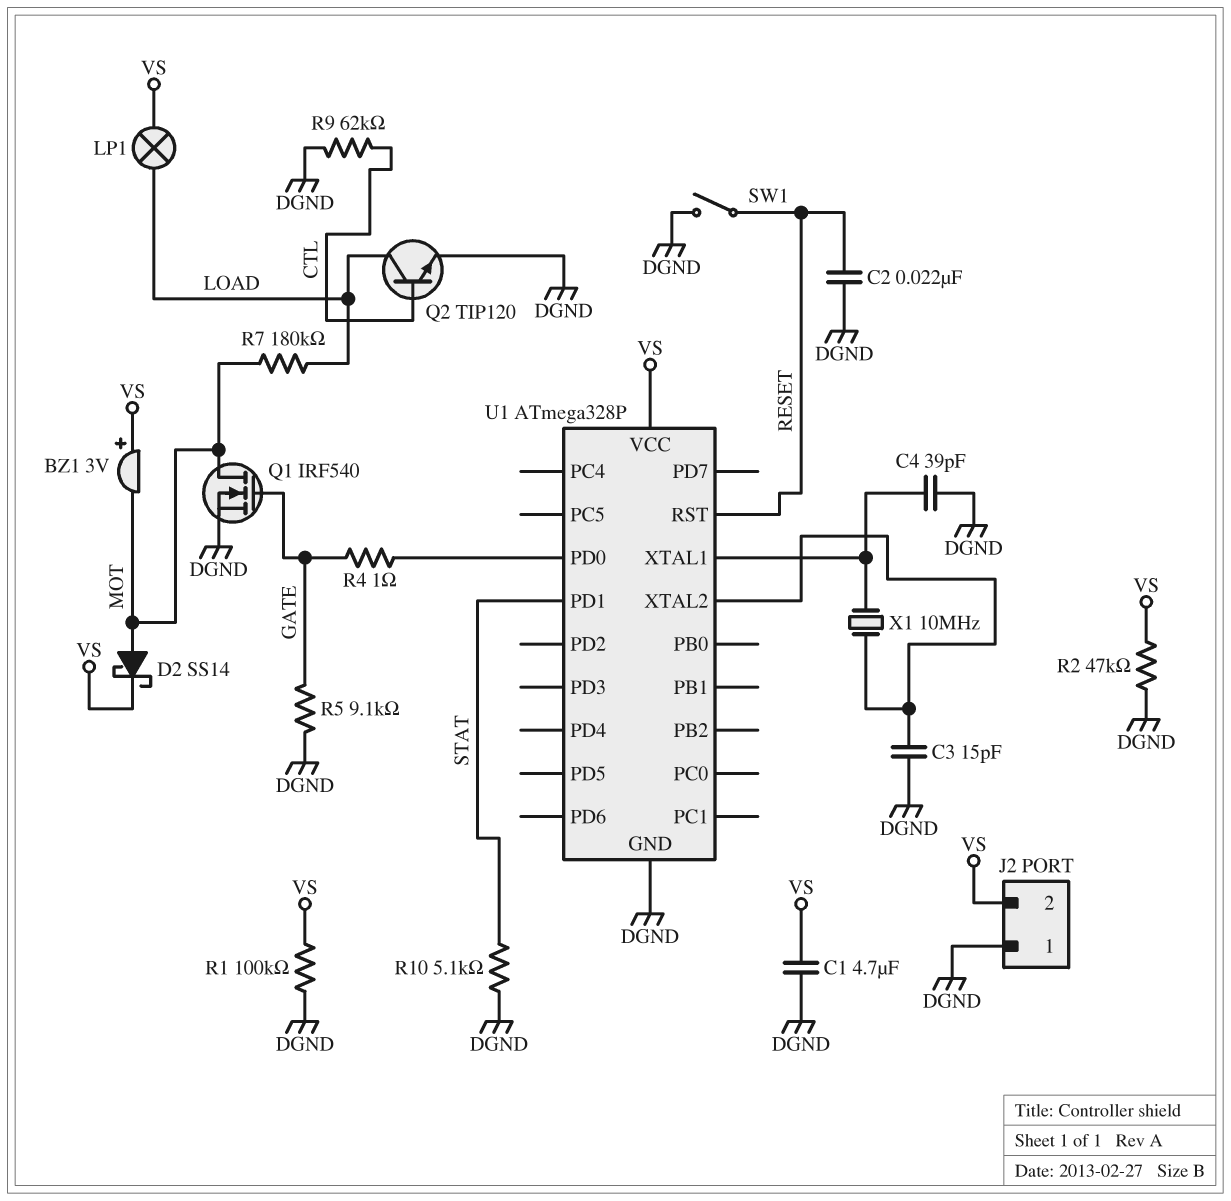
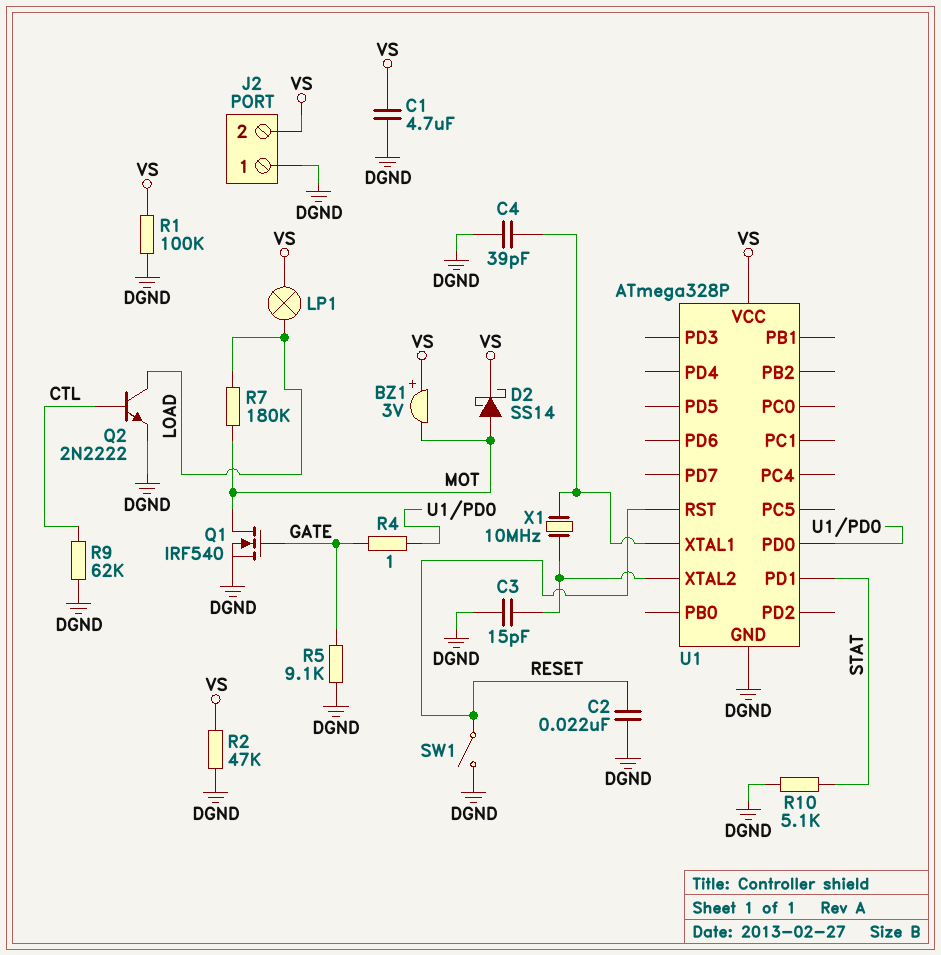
Q2: NPN TIP120 (B CTL, C LOAD, E DGND) -> NPN 2N2222 (B CTL, C LOAD, E DGND)

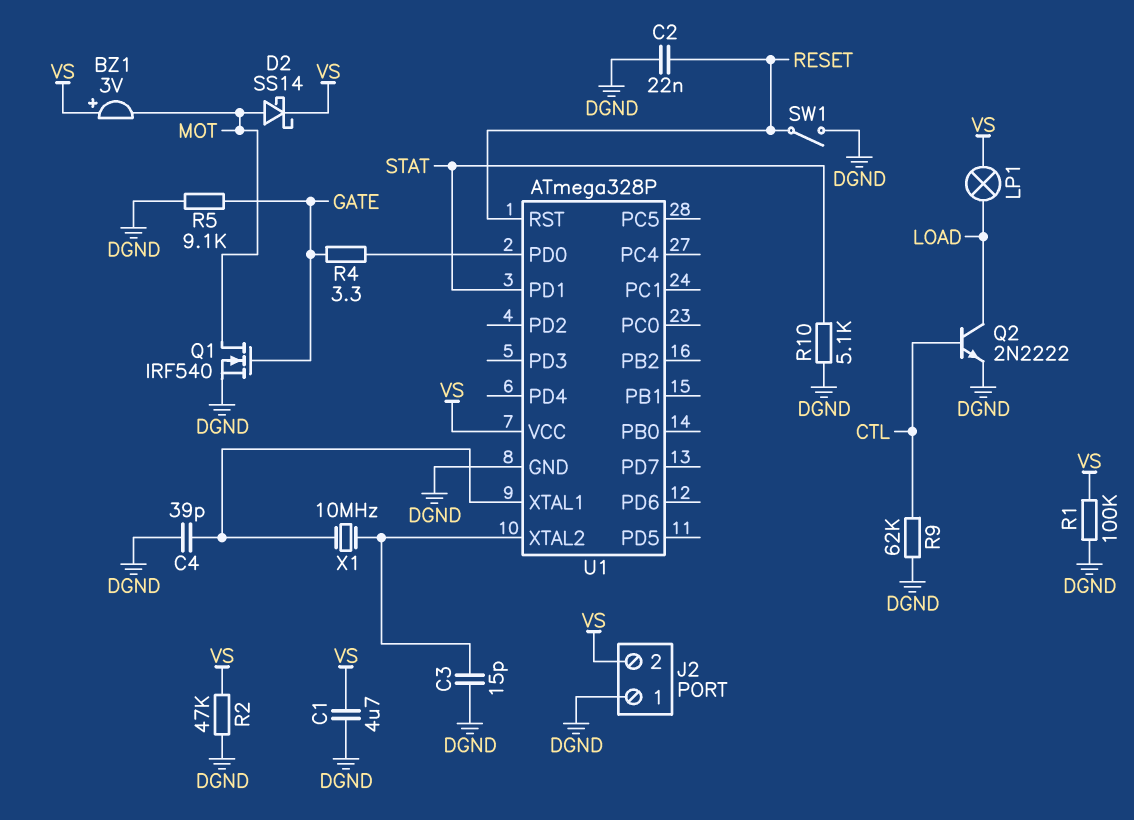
R4: 1 (GATE, U1/PD0) -> 3.3 (GATE, U1/PD0)
R7: 180k (LOAD, MOT) -> none

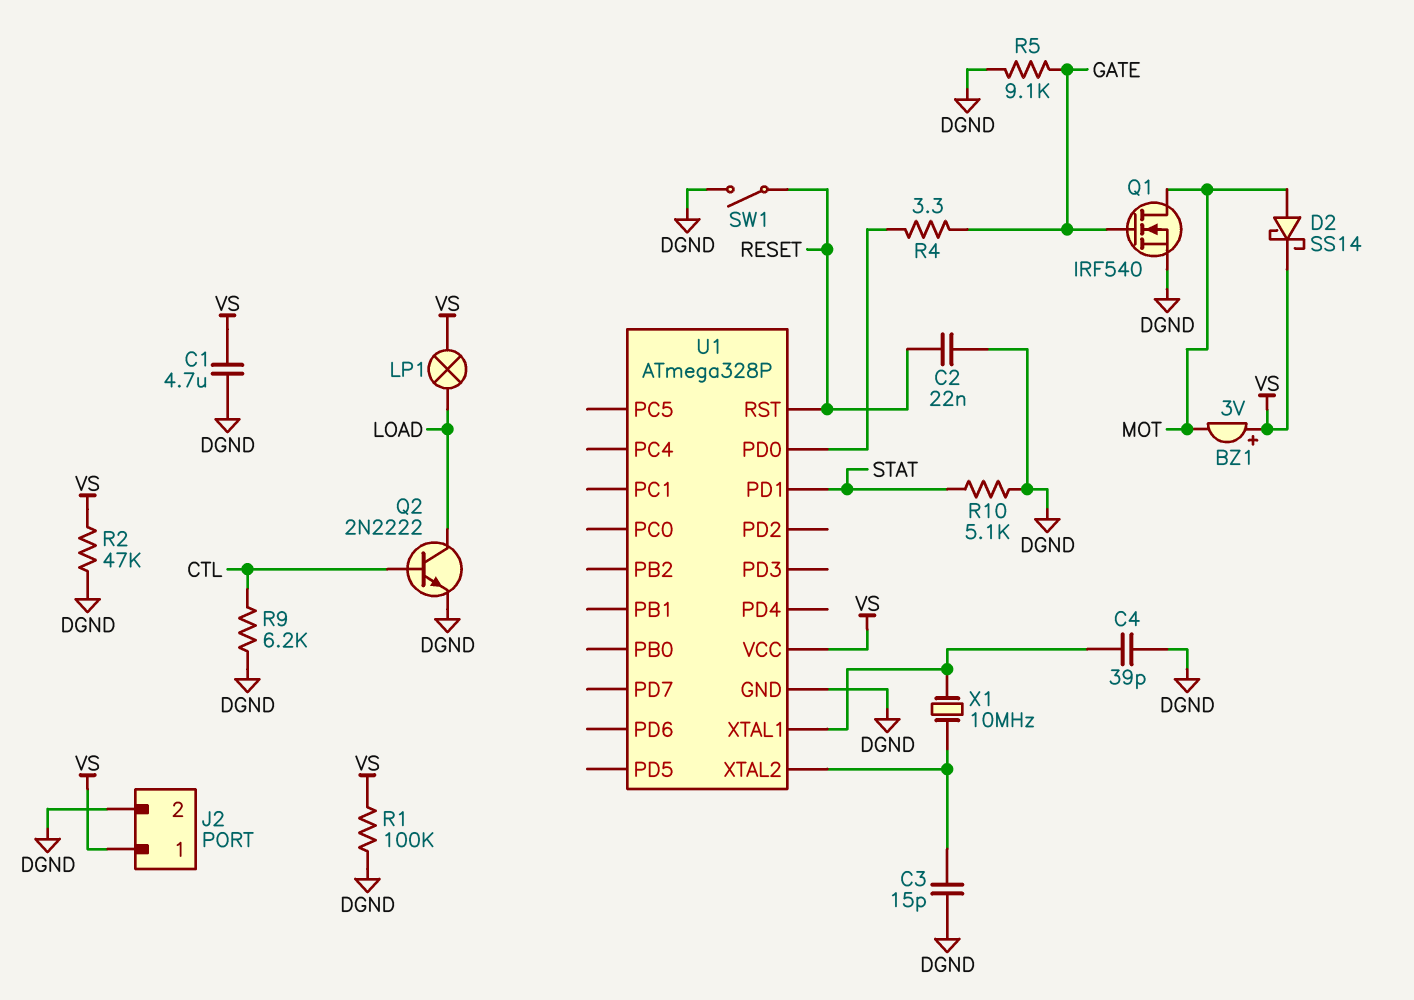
J2 pin 1: DGND -> VS
J2 pin 2: VS -> DGND
R9: 62k (CTL, DGND) -> 6.2k (CTL, DGND)

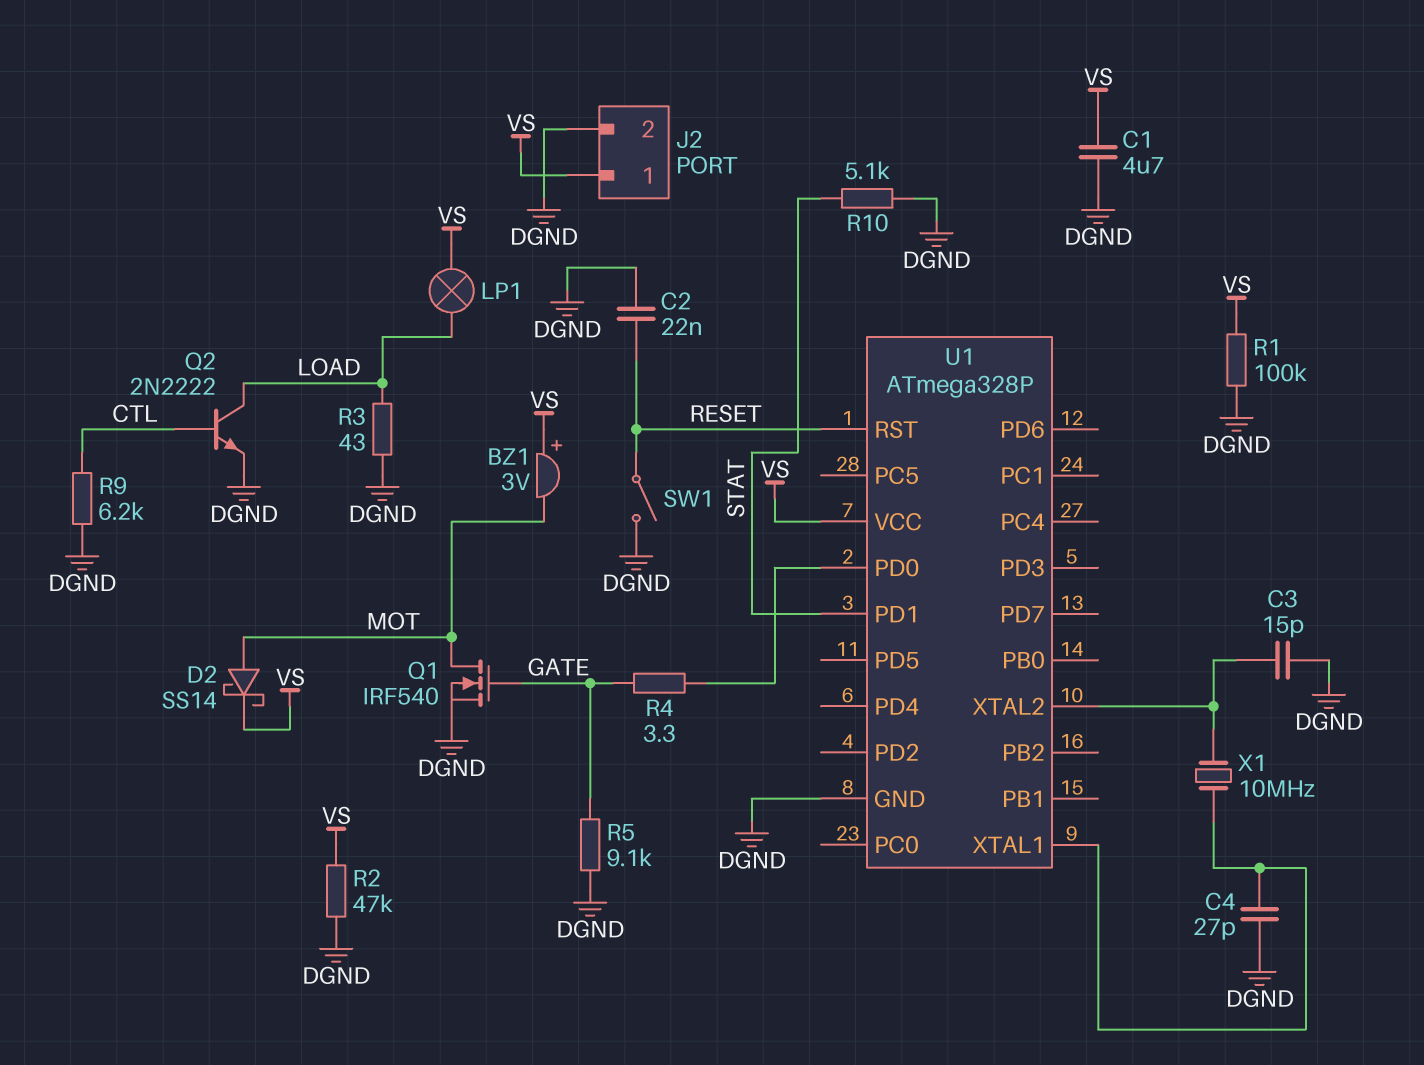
C4: 39pF (DGND, U1/XTAL1) -> 27pF (DGND, U1/XTAL1)
R3: none -> 43 (DGND, LOAD)

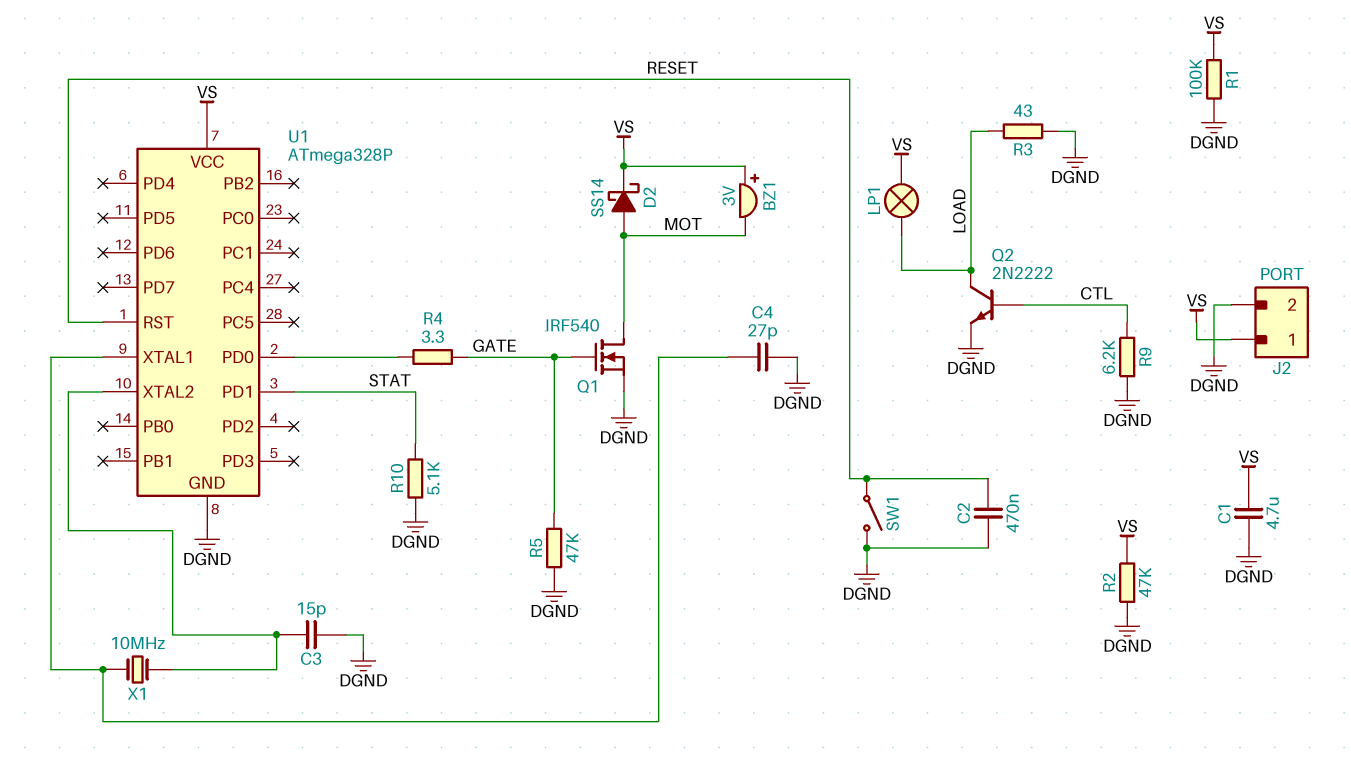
C2: 22nF (DGND, RESET) -> 470nF (DGND, RESET)
R5: 9.1k (DGND, GATE) -> 47k (DGND, GATE)

